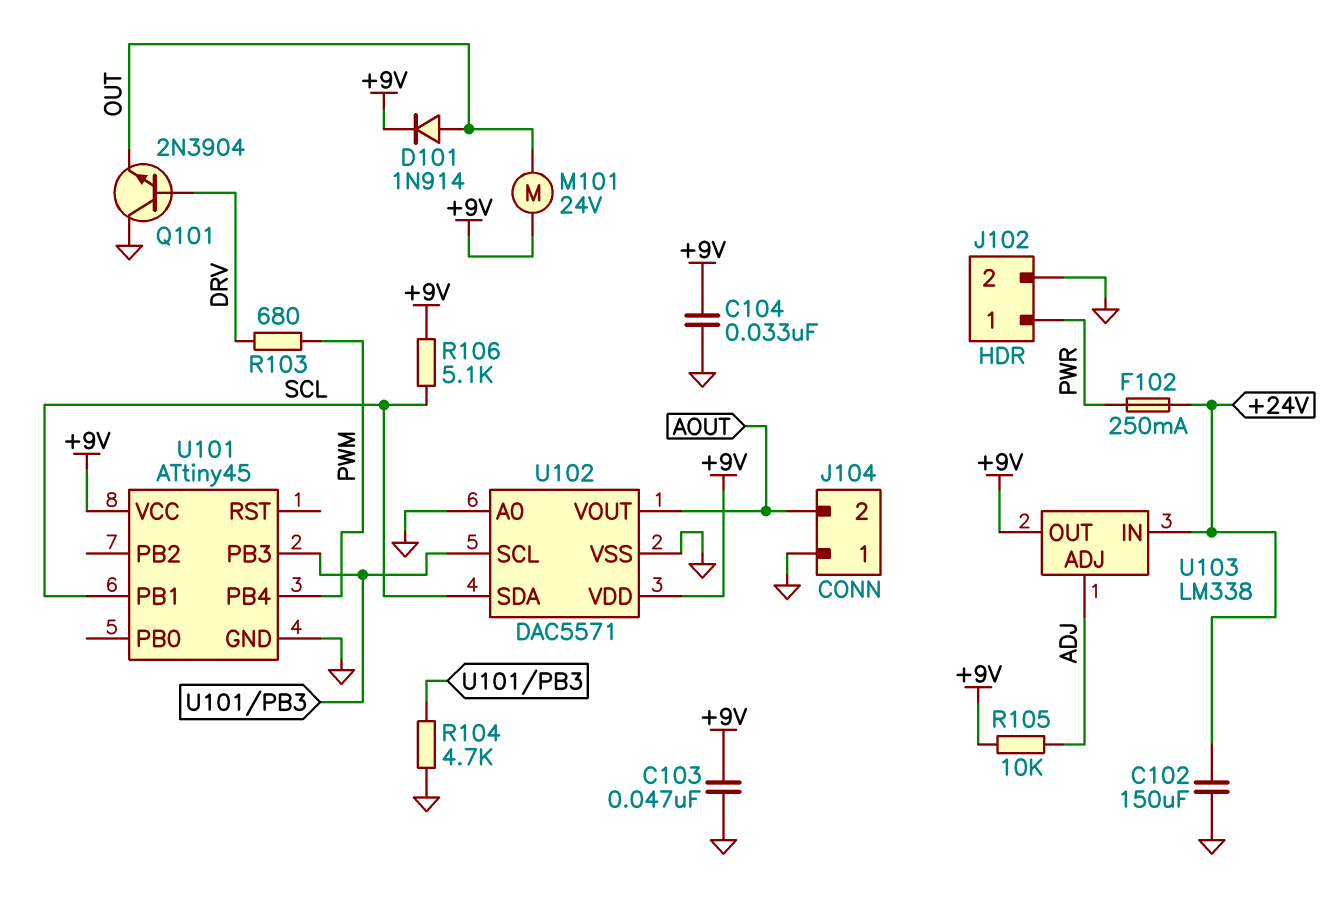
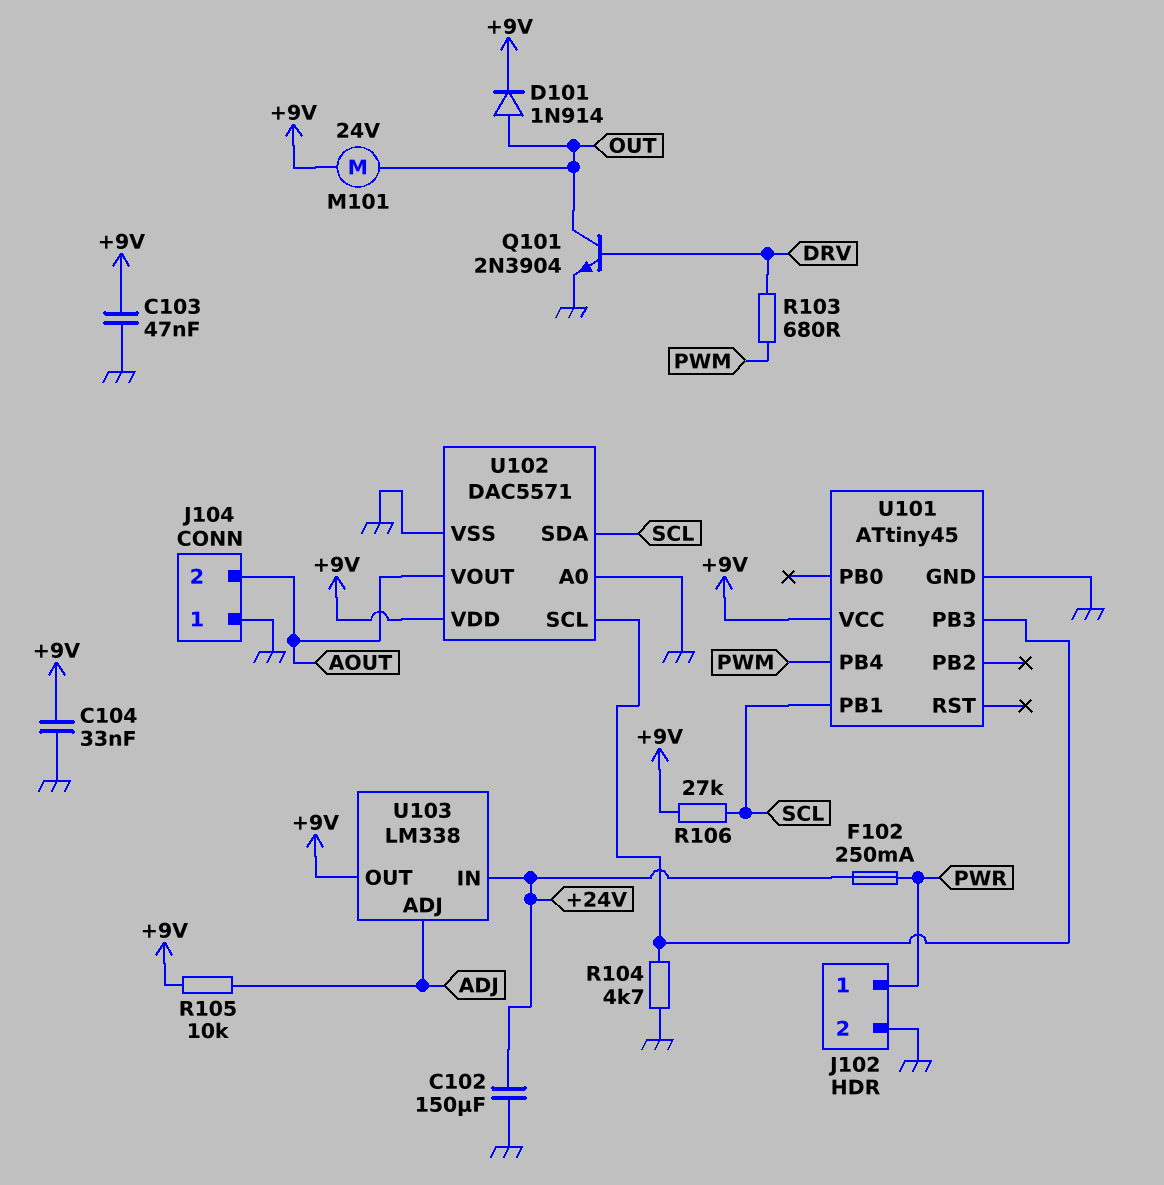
Q101: NPN 2N3904 (B DRV, C GND, E OUT) -> NPN 2N3904 (B DRV, C OUT, E GND)
R106: 5.1k (+9V, SCL) -> 27k (+9V, SCL)

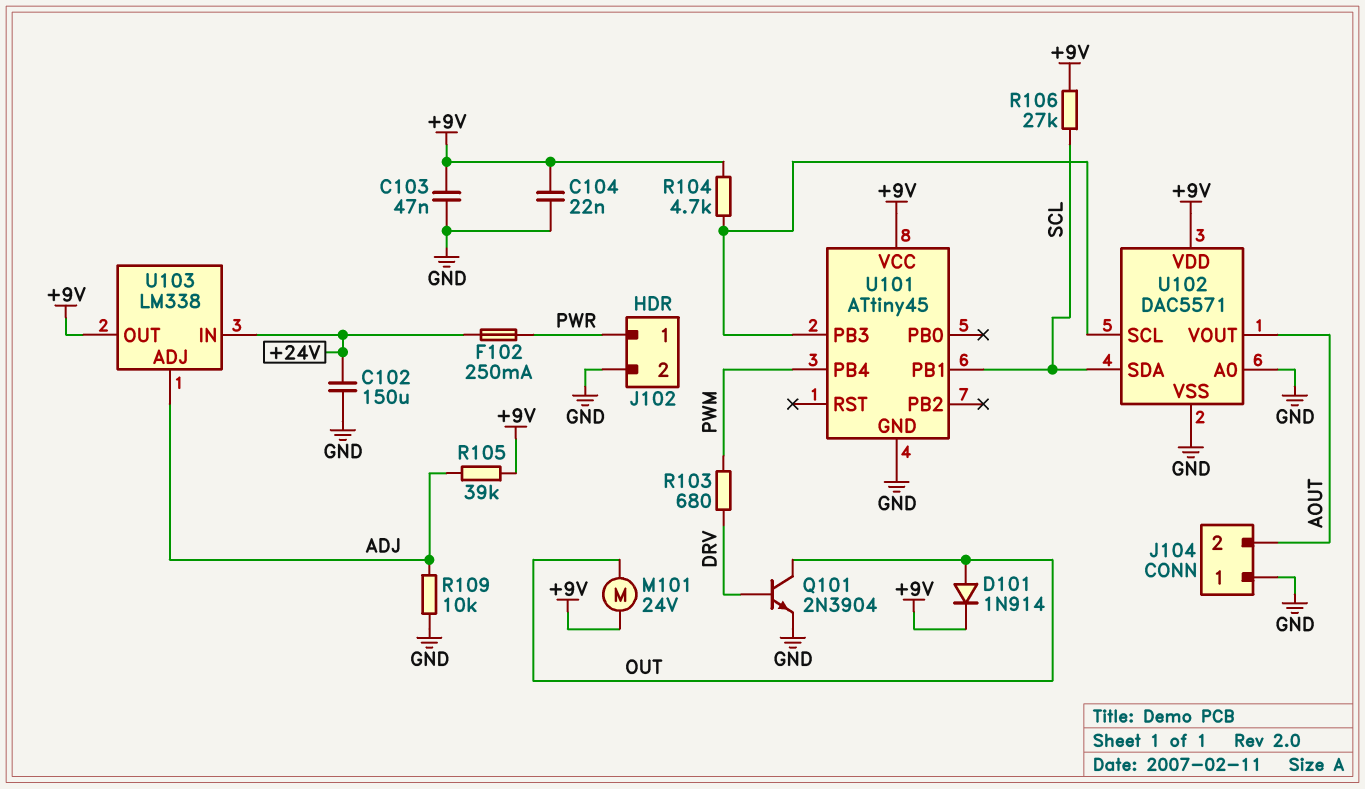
C104: 33nF (+9V, GND) -> 22nF (+9V, GND)
R104: 4.7k (GND, U101/PB3) -> 4.7k (+9V, U101/PB3)
R105: 10k (+9V, ADJ) -> 39k (+9V, ADJ)
R109: none -> 10k (ADJ, GND)

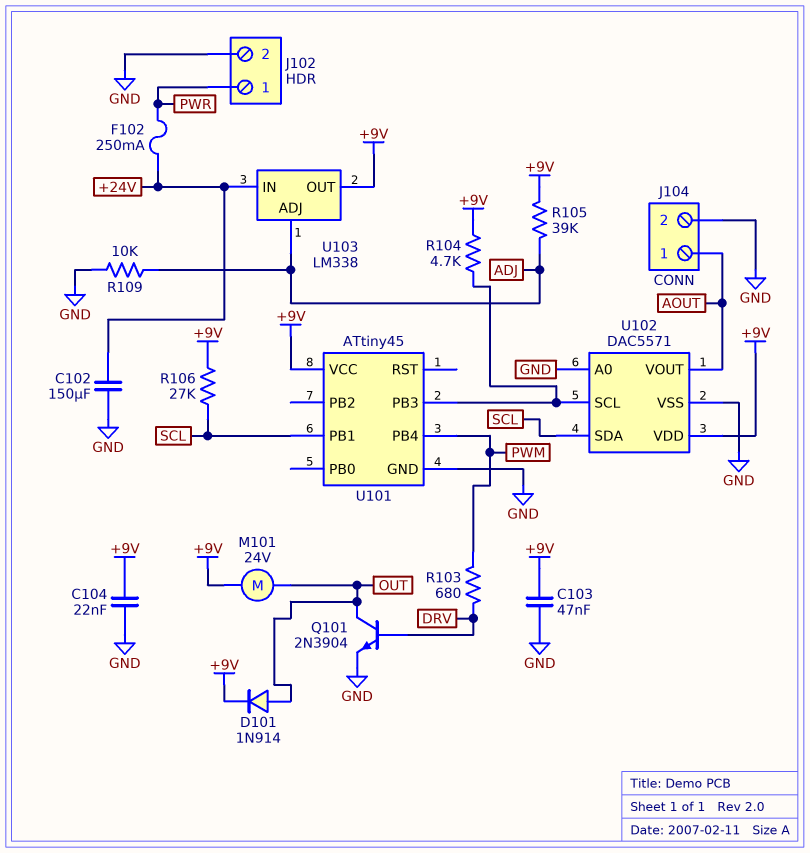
J104 pin 1: GND -> AOUT
J104 pin 2: AOUT -> GND

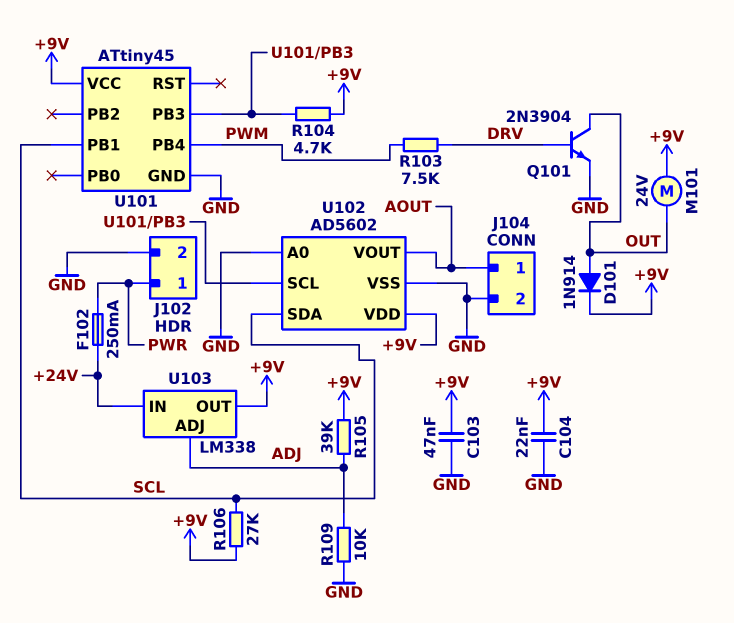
C102: 150uF (+24V, GND) -> none
R103: 680 (DRV, PWM) -> 7.5k (DRV, PWM)
U102: DAC5571 -> AD5602

